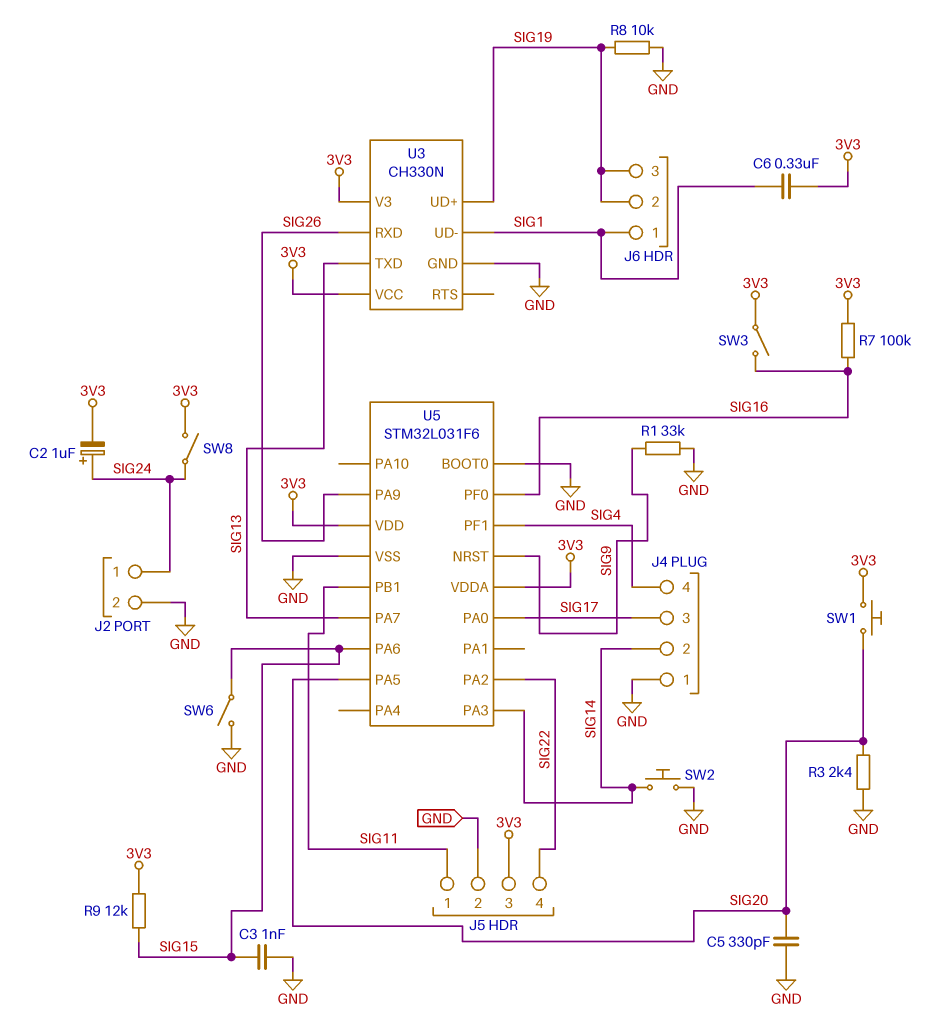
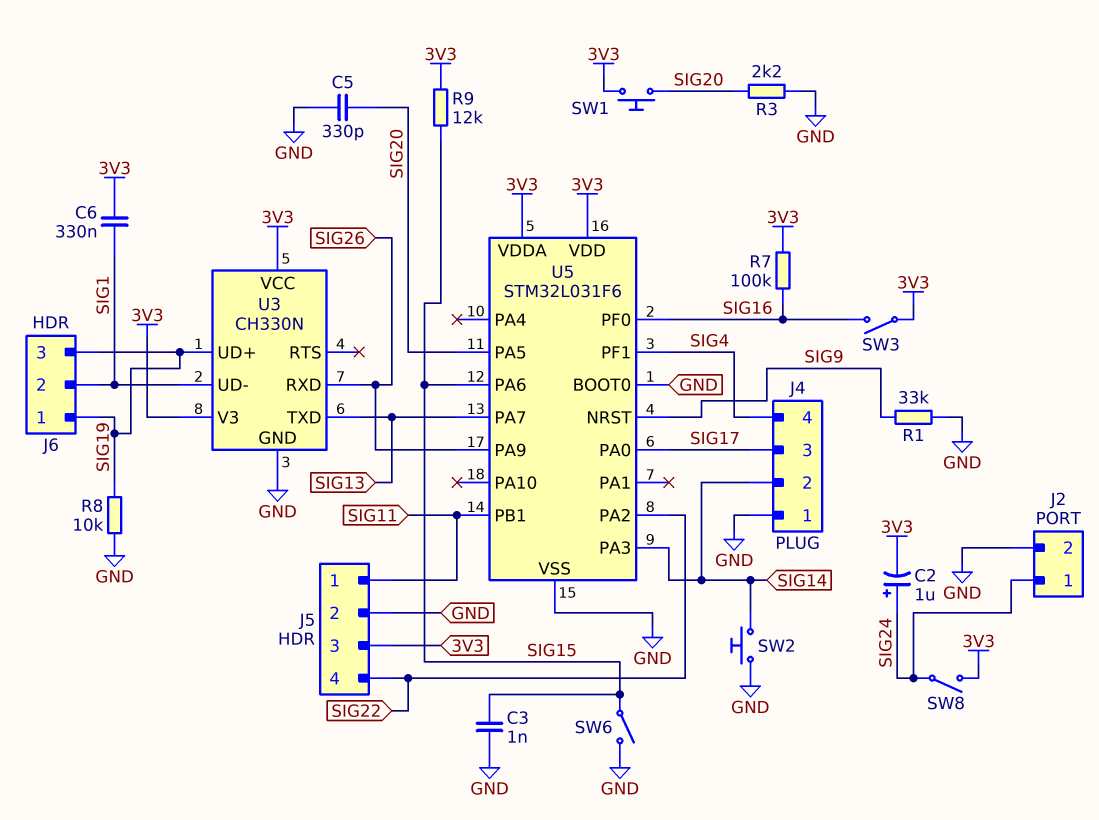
J6 pin 1: SIG1 -> SIG19
J6 pin 2: SIG19 -> SIG1
R3: 2.4k (GND, SIG20) -> 2.2k (GND, SIG20)

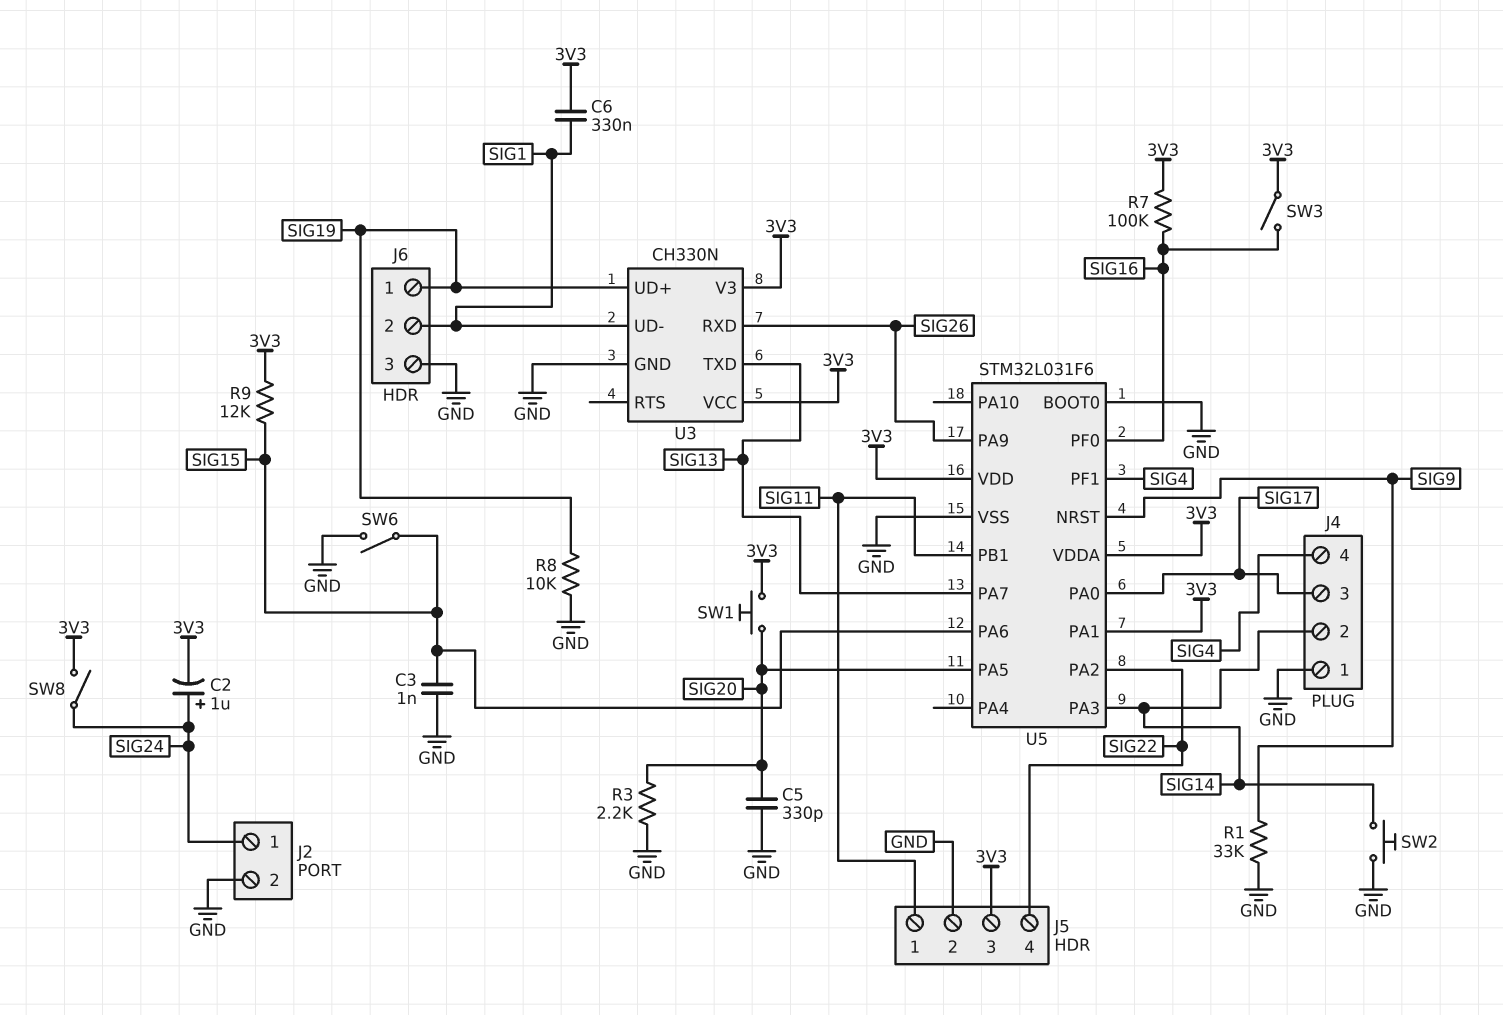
J6 pin 3: SIG19 -> GND
U5 pin PA1: none -> 3V3

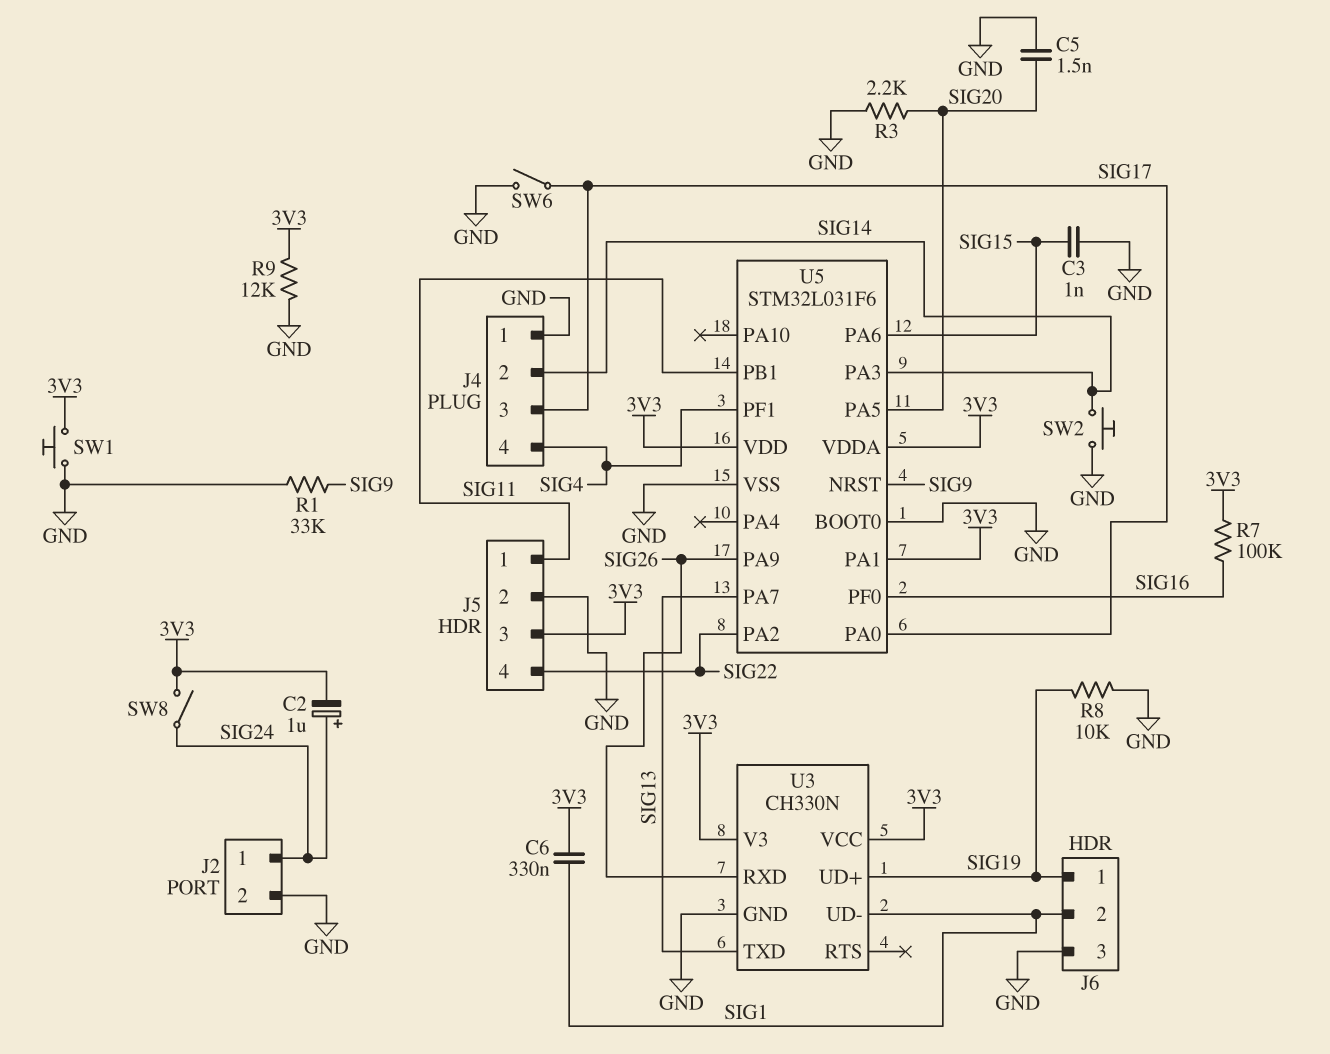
C5: 330pF (GND, SIG20) -> 1.5nF (GND, SIG20)
R9: 12k (3V3, SIG15) -> 12k (3V3, GND)
SW1: button (3V3, SIG20) -> button (3V3, GND)
SW3: switch (3V3, SIG16) -> none
SW6: switch (GND, SIG15) -> switch (GND, SIG17)

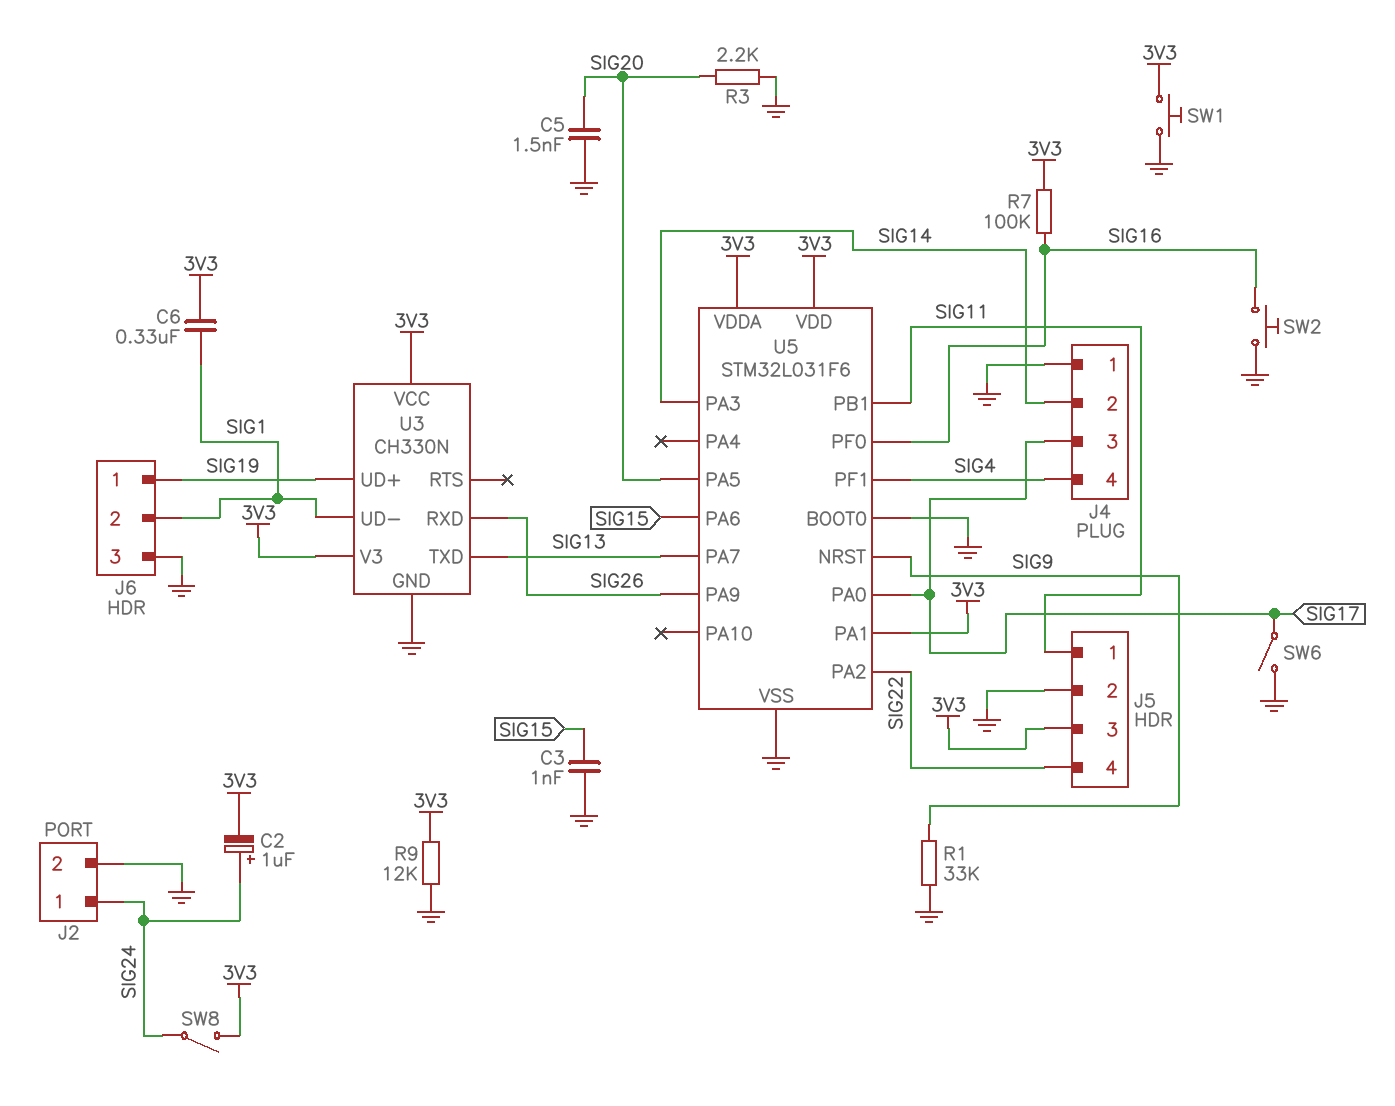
R8: 10k (GND, SIG19) -> none
SW2: button (GND, SIG14) -> button (GND, SIG16)

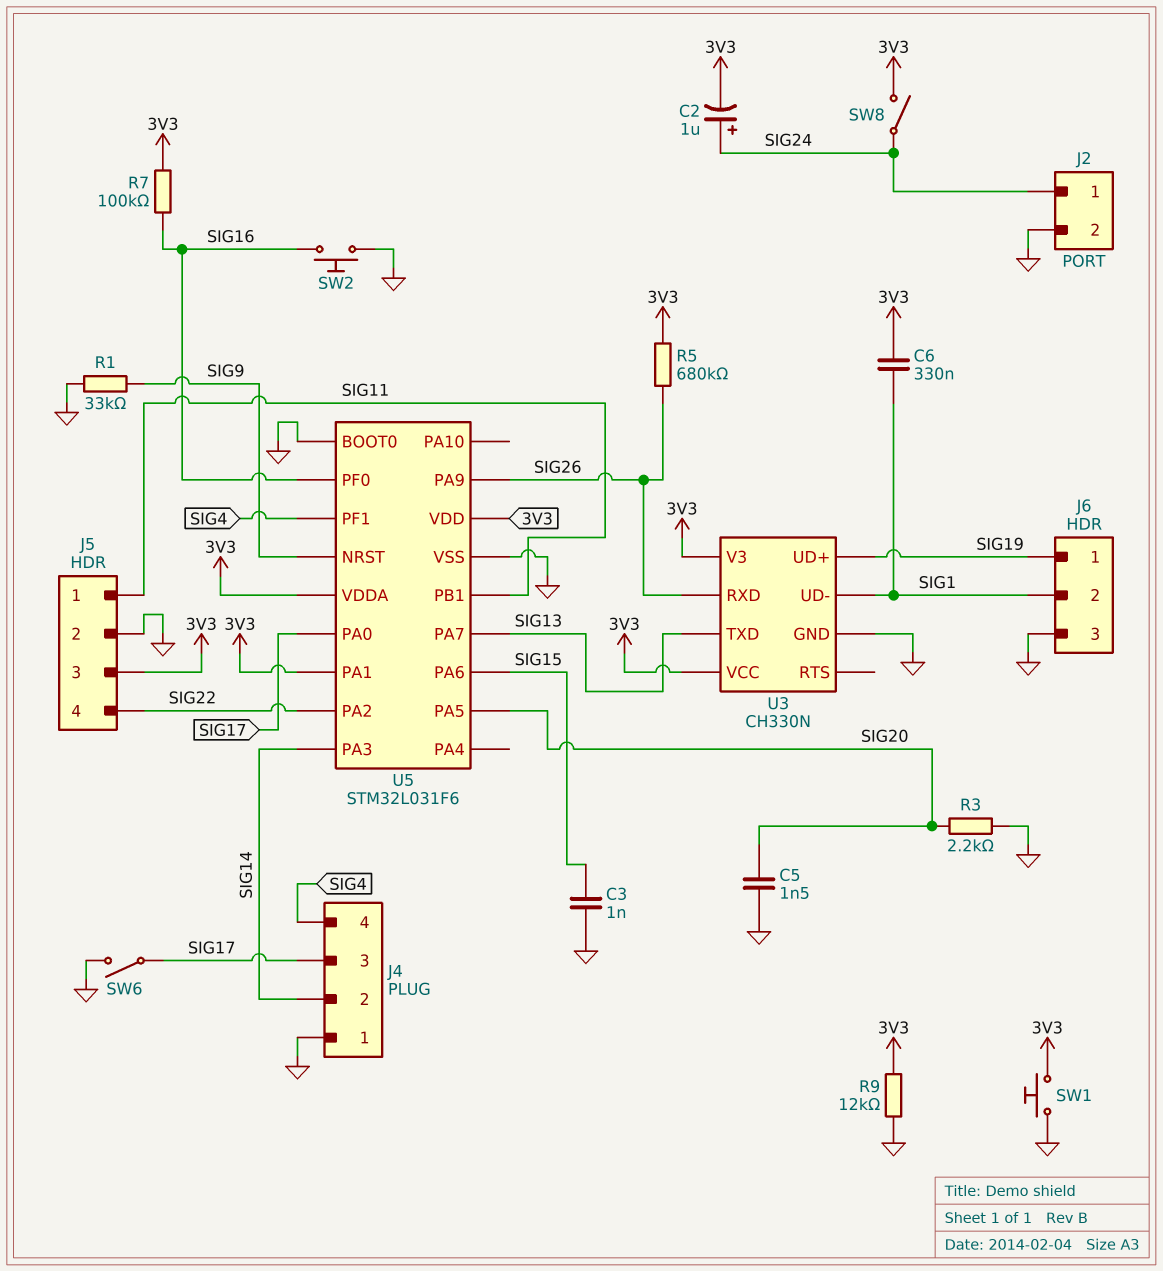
R5: none -> 680k (3V3, SIG26)

